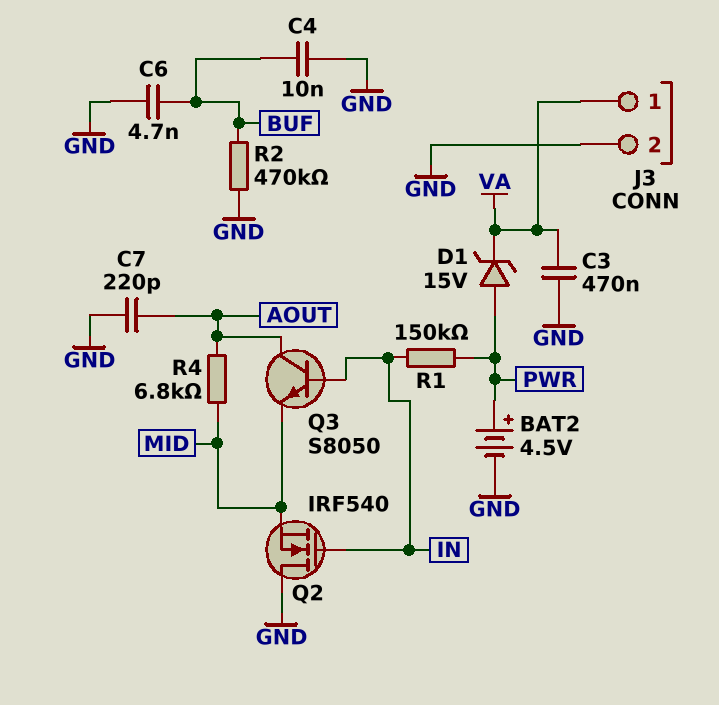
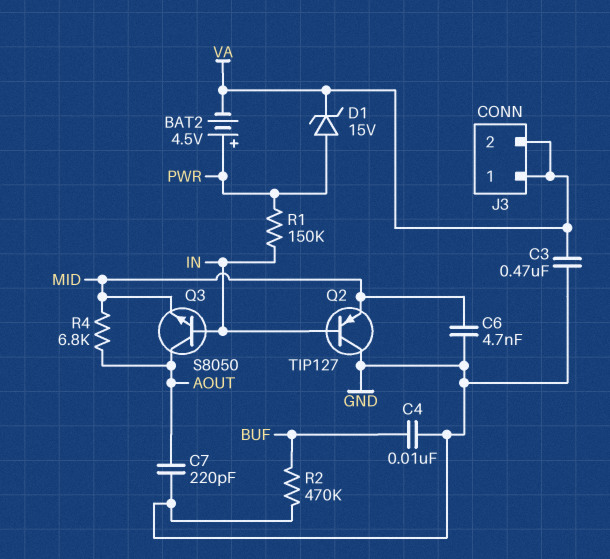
BAT2: 4.5V (plus PWR, minus GND) -> 4.5V (plus PWR, minus VA)
C6: 4.7nF (BUF, GND) -> 4.7nF (GND, MID)
J3 pin 2: GND -> VA
Q2: NMOS IRF540 (G IN, D GND, S MID) -> PNP TIP127 (B IN, C GND, E MID)

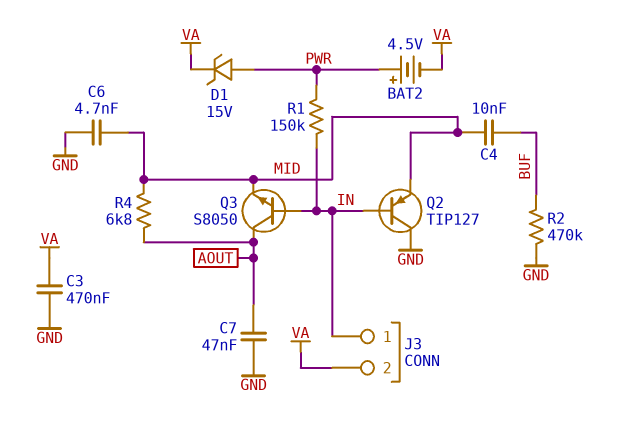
C4: 10nF (BUF, GND) -> 10nF (BUF, MID)
C7: 220pF (AOUT, GND) -> 47nF (AOUT, GND)
J3 pin 1: VA -> IN

